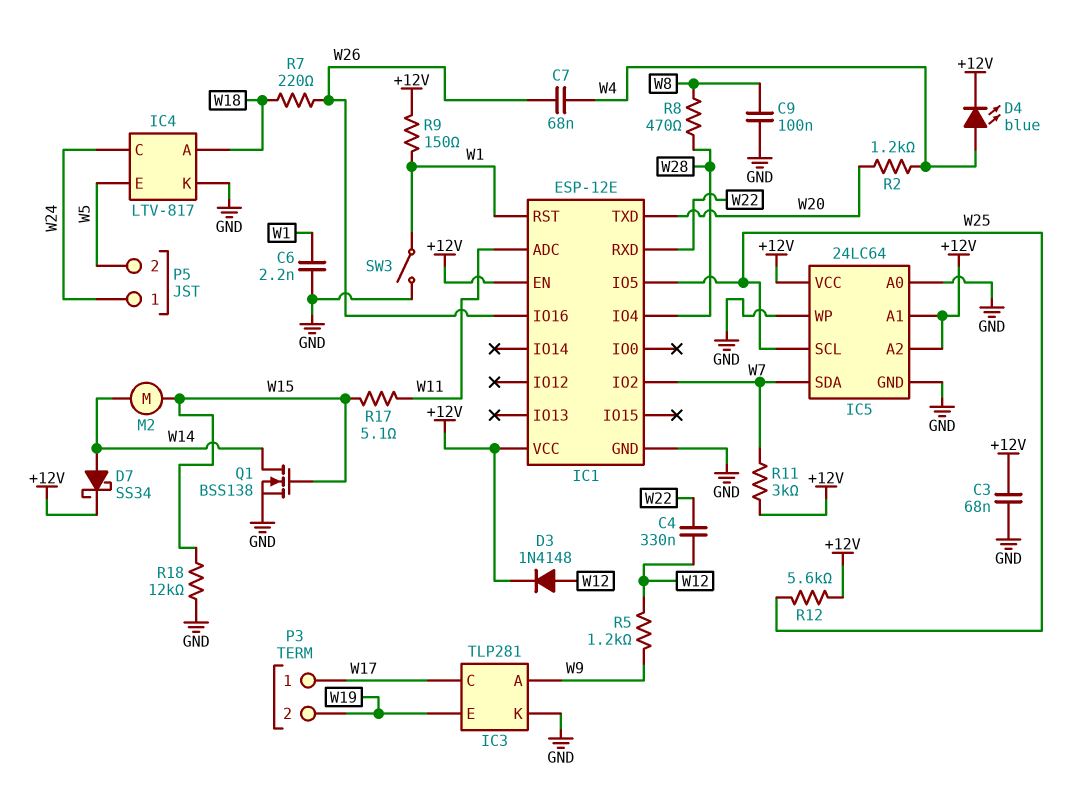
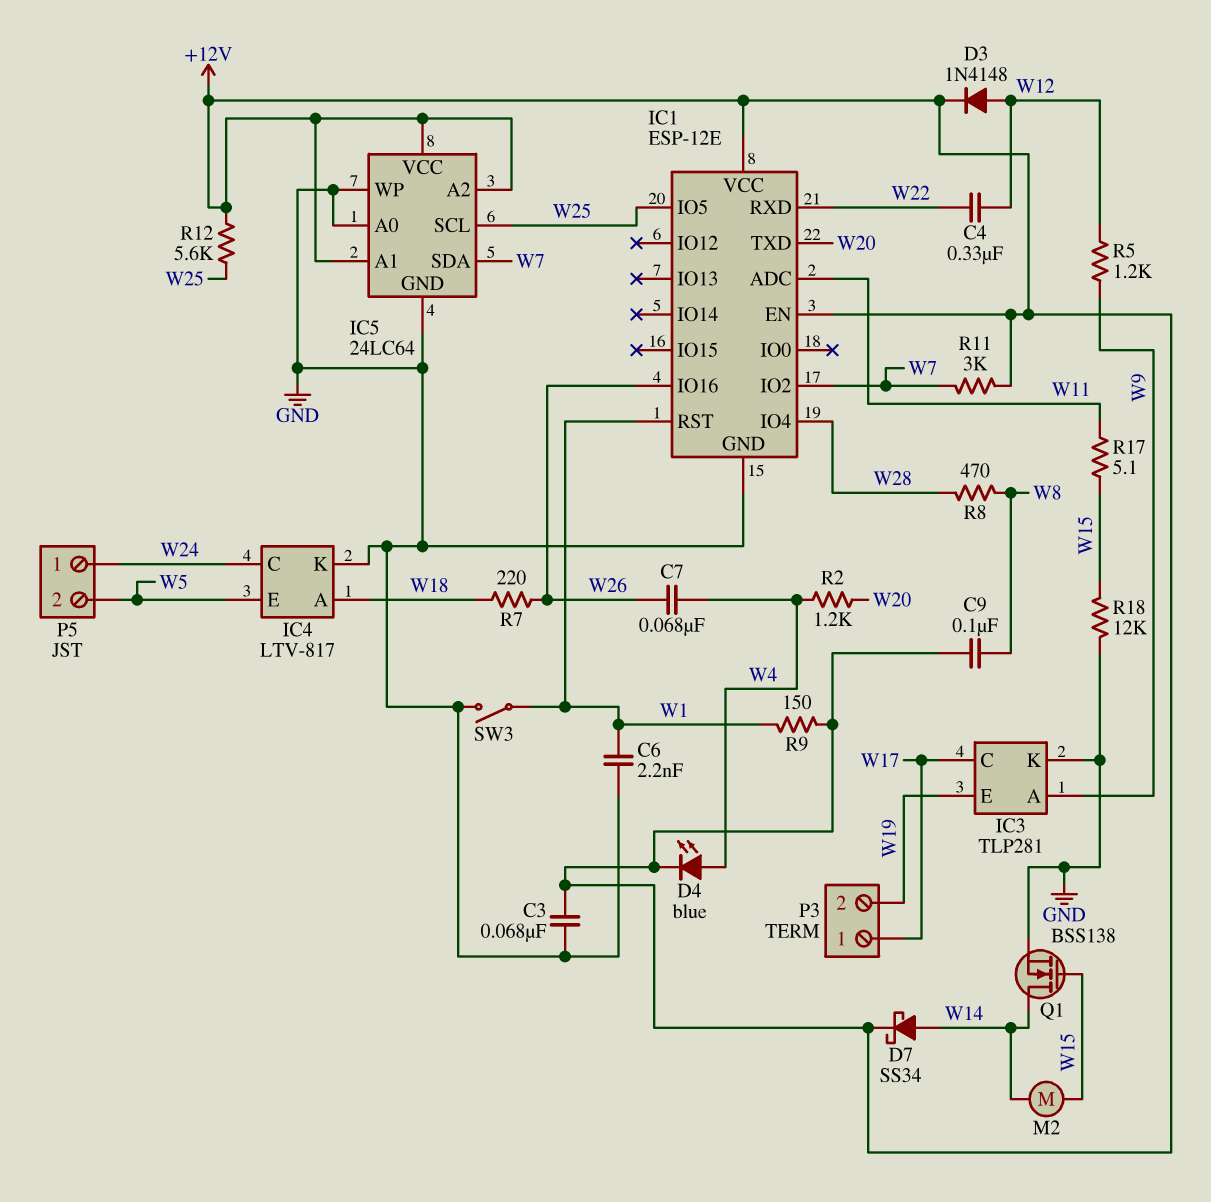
C9: 100nF (GND, W8) -> 100nF (+12V, W8)

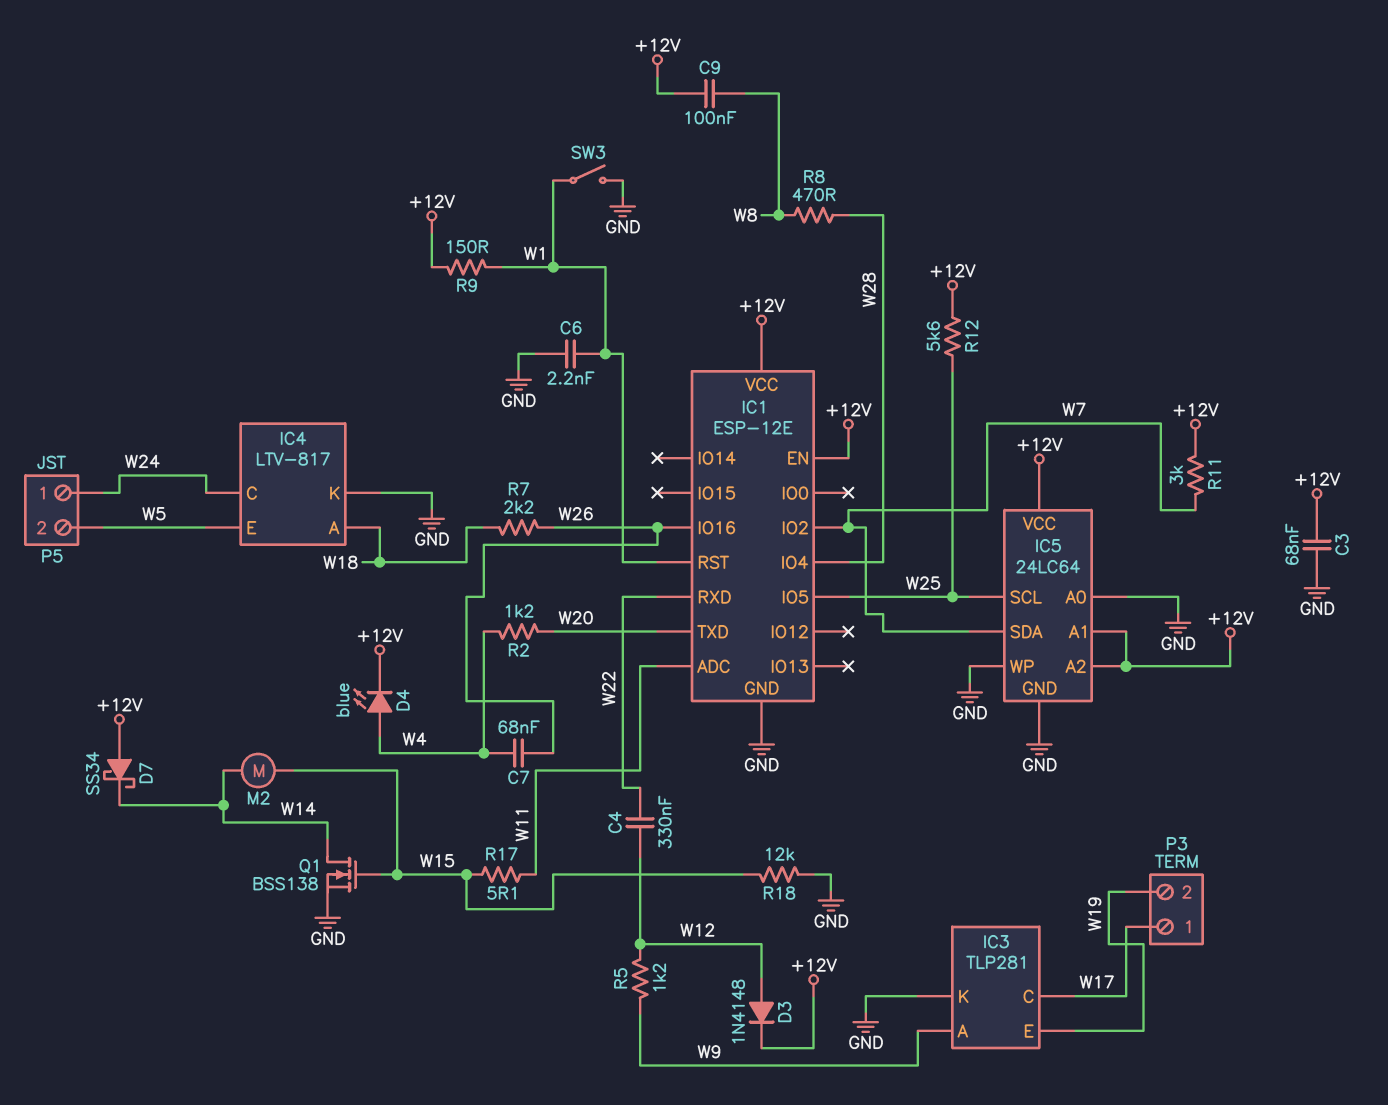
D7: schottky SS34 (A W14, K +12V) -> schottky SS34 (A +12V, K W14)
R7: 220 (W18, W26) -> 2.2k (W18, W26)

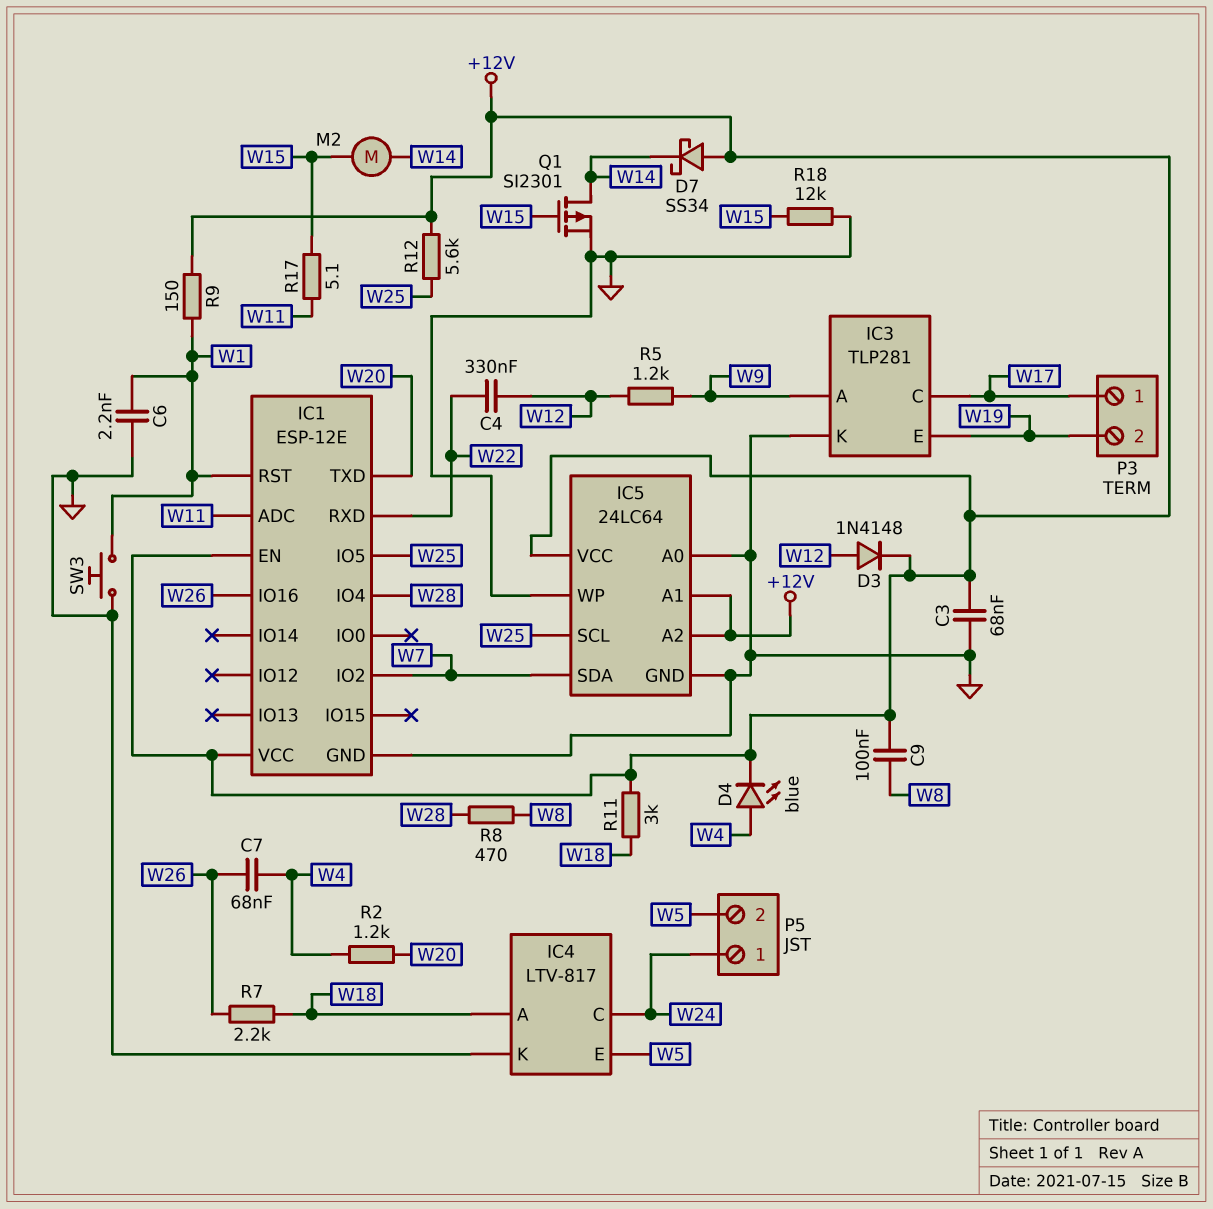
Q1: NMOS BSS138 (G W15, D W14, S GND) -> PMOS SI2301 (G W15, D W14, S GND)
R11: 3k (+12V, W7) -> 3k (+12V, W18)
SW3: switch (GND, W1) -> button (GND, W1)

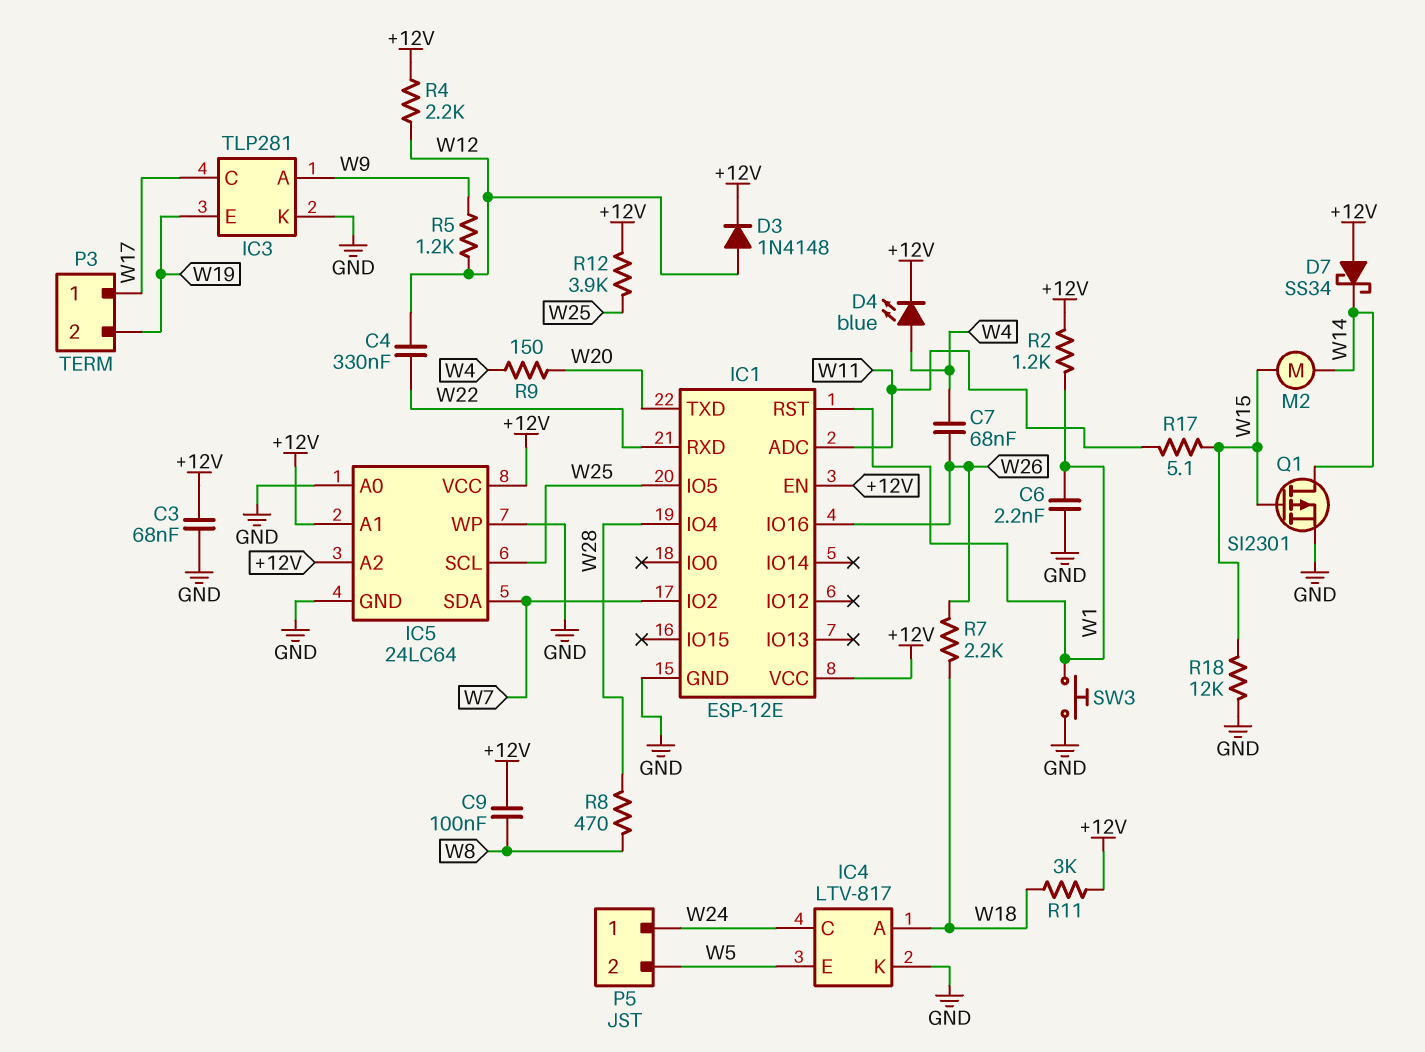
R2: 1.2k (W4, W20) -> 1.2k (+12V, W1)
R4: none -> 2.2k (+12V, W12)
R9: 150 (+12V, W1) -> 150 (W4, W20)
R12: 5.6k (+12V, W25) -> 3.9k (+12V, W25)

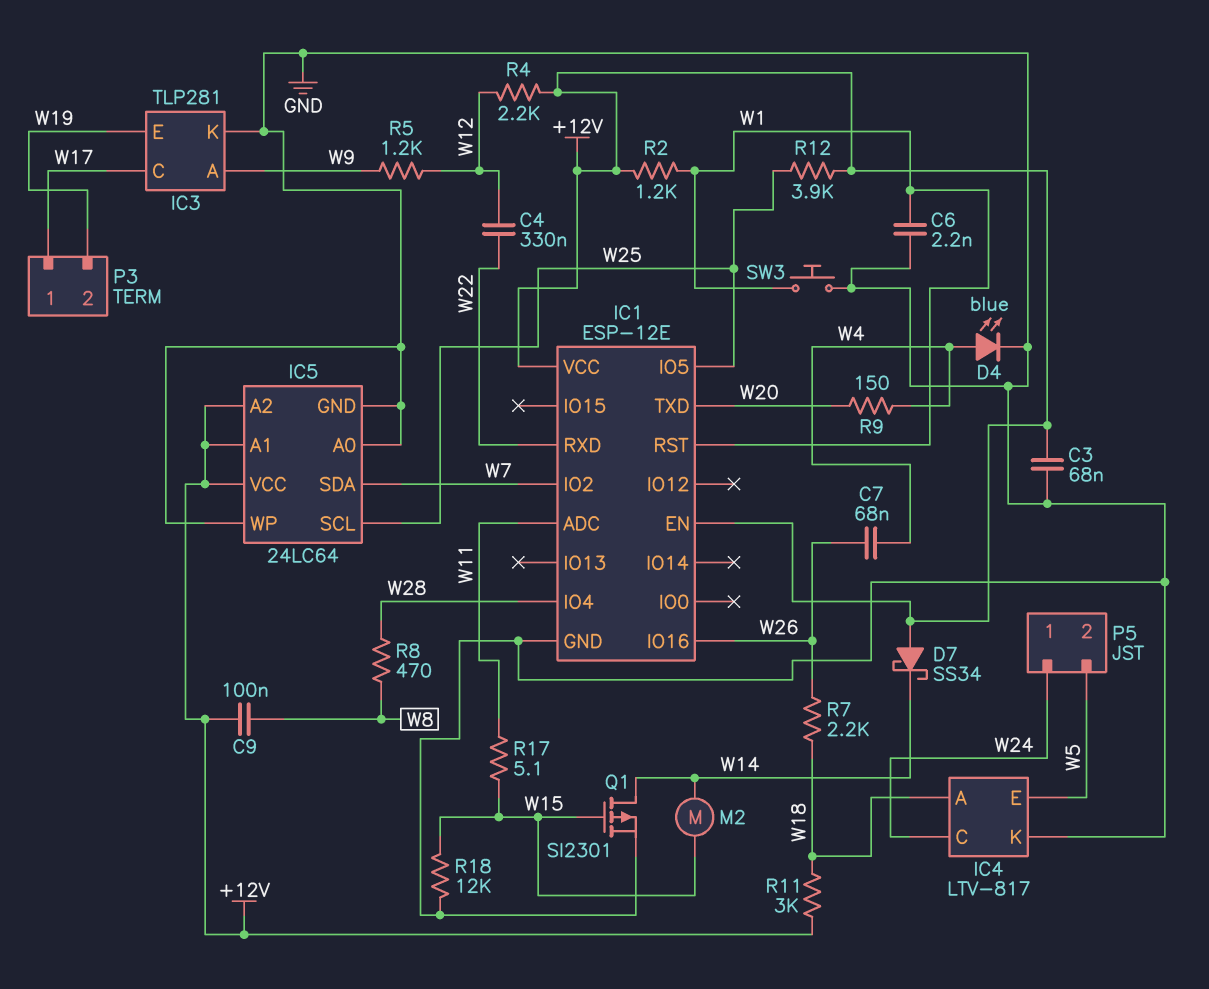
D3: diode 1N4148 (A W12, K +12V) -> none
D4: LED blue (A W4, K +12V) -> LED blue (A W4, K GND)

